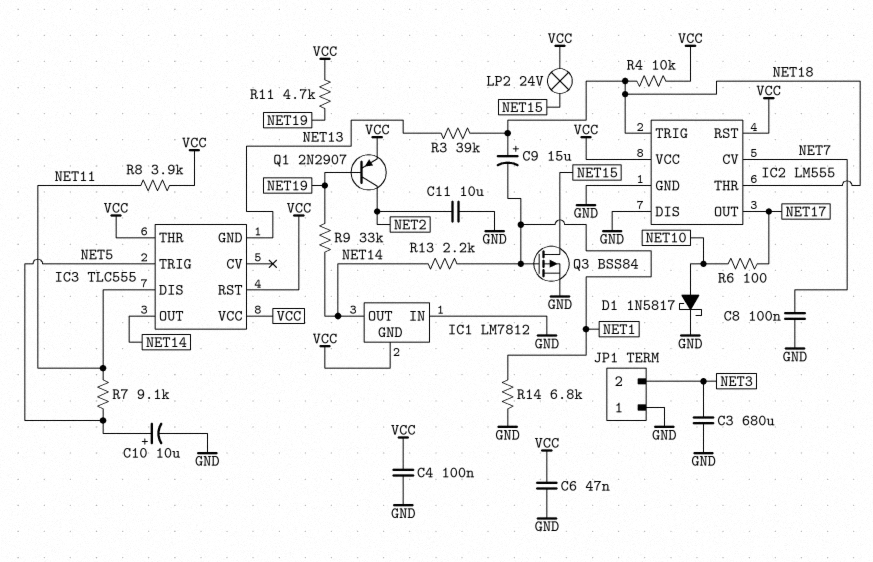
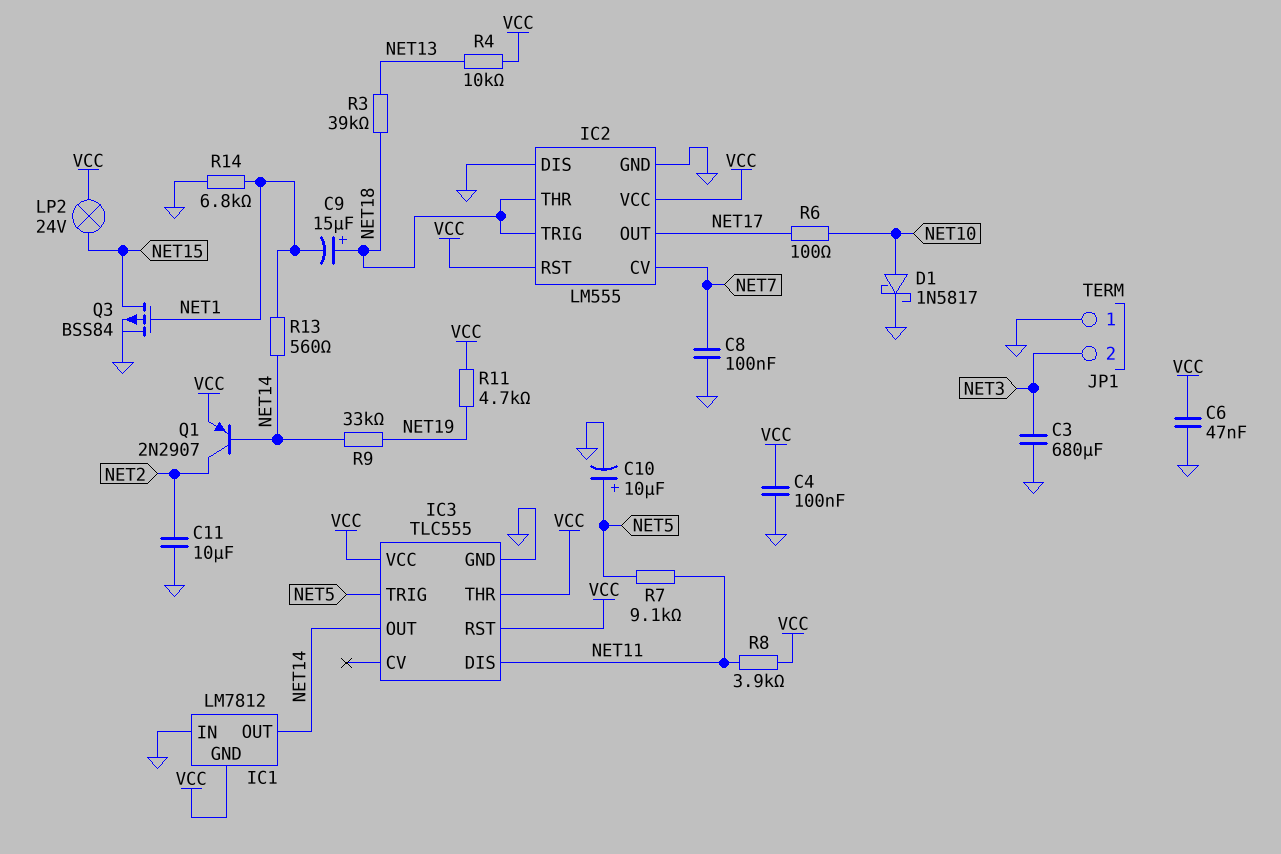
IC3 pin GND: NET13 -> GND
Q1: PNP 2N2907 (B NET19, C NET2, E VCC) -> PNP 2N2907 (B NET14, C NET2, E VCC)
R4: 10k (NET18, VCC) -> 10k (NET13, VCC)
R13: 2.2k (NET1, NET14) -> 560 (NET1, NET14)

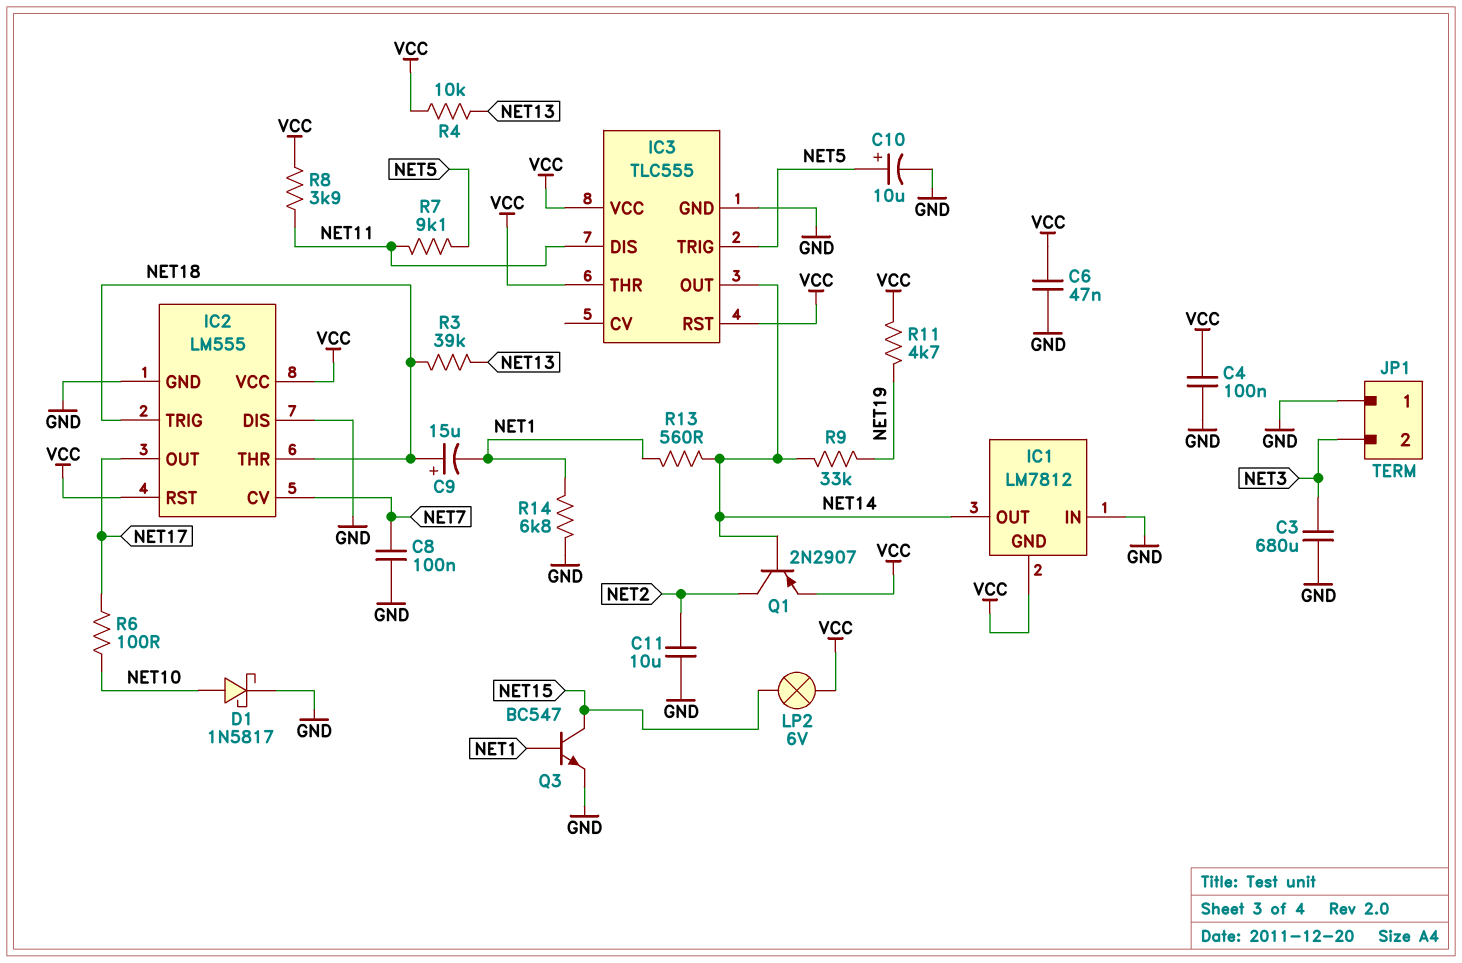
LP2: lamp 24V (NET15, VCC) -> lamp 6V (NET15, VCC)
Q3: PMOS BSS84 (G NET1, D NET15, S GND) -> NPN BC547 (B NET1, C NET15, E GND)

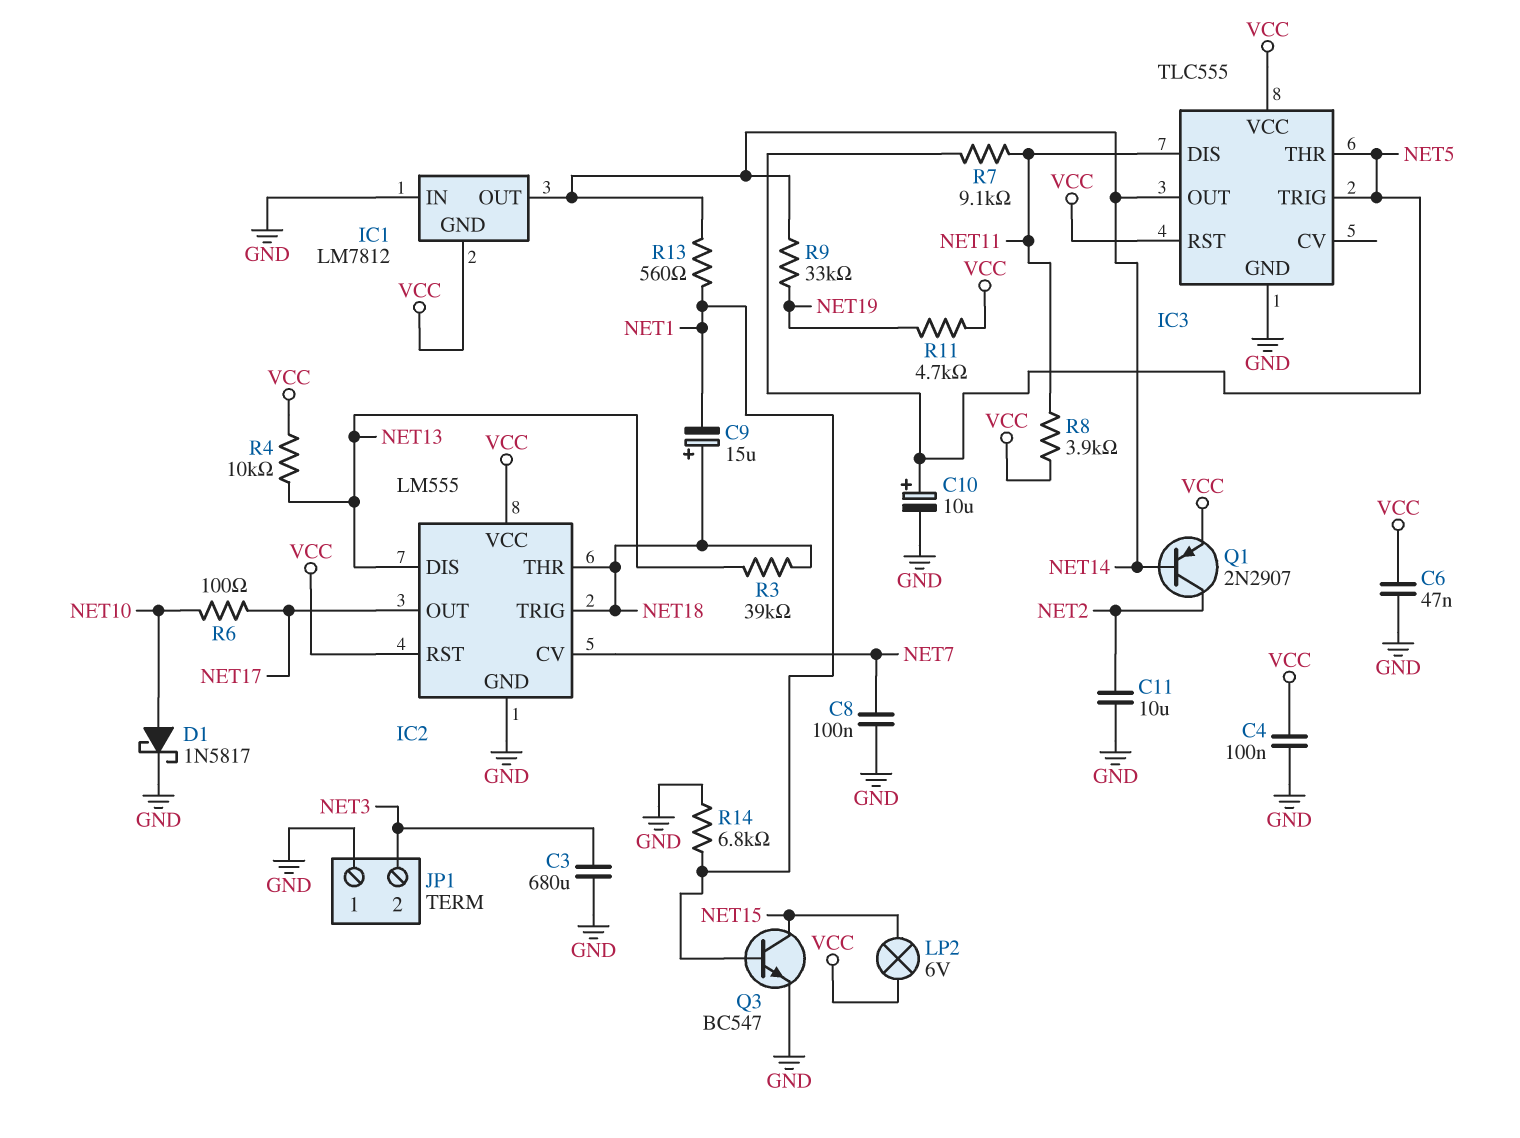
IC2 pin DIS: GND -> NET13
IC3 pin THR: VCC -> NET5

